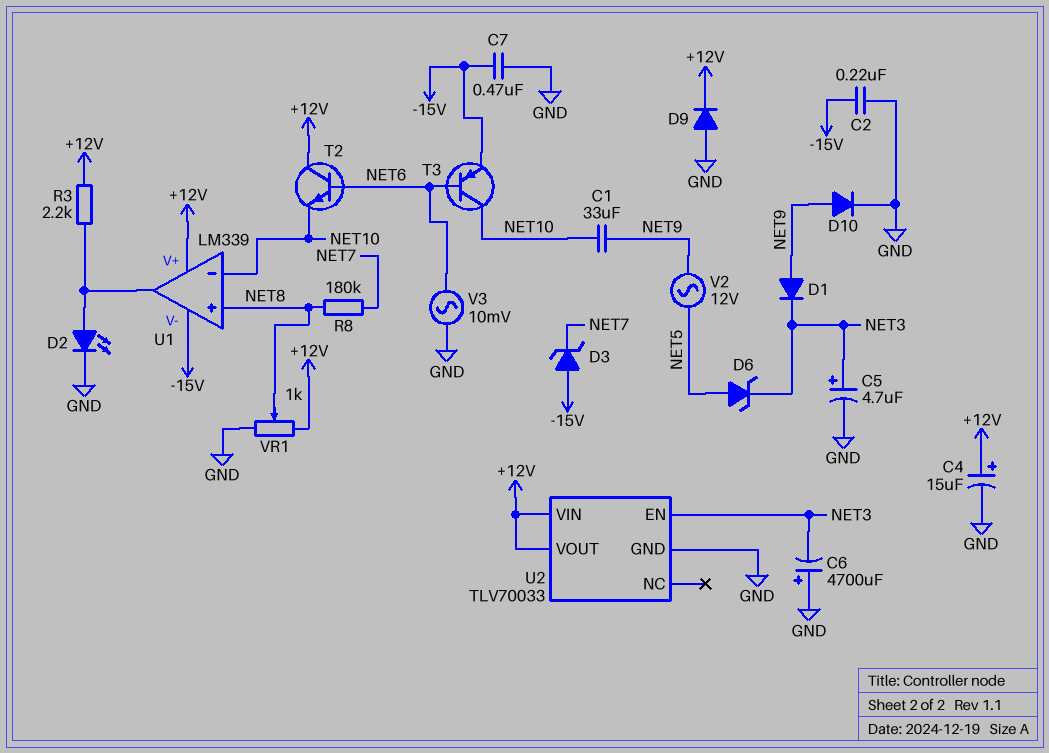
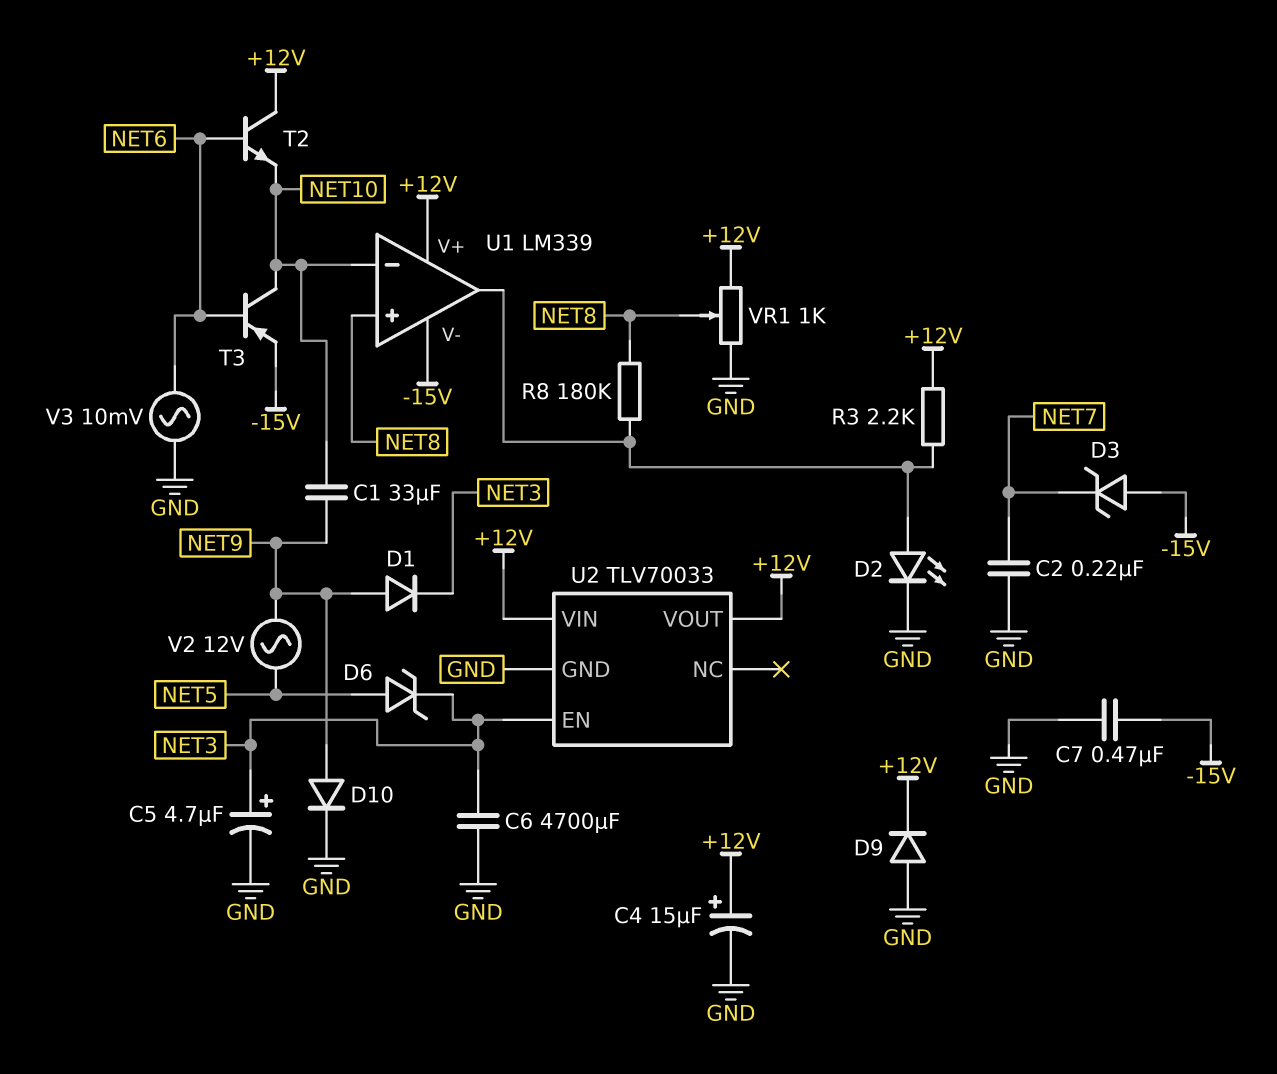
C2: 220nF (-15V, GND) -> 220nF (GND, NET7)
C6: 4700uF (plus GND, minus NET3) -> 4700uF (GND, NET3)
R8: 180k (NET7, NET8) -> 180k (NET8, U1/out)

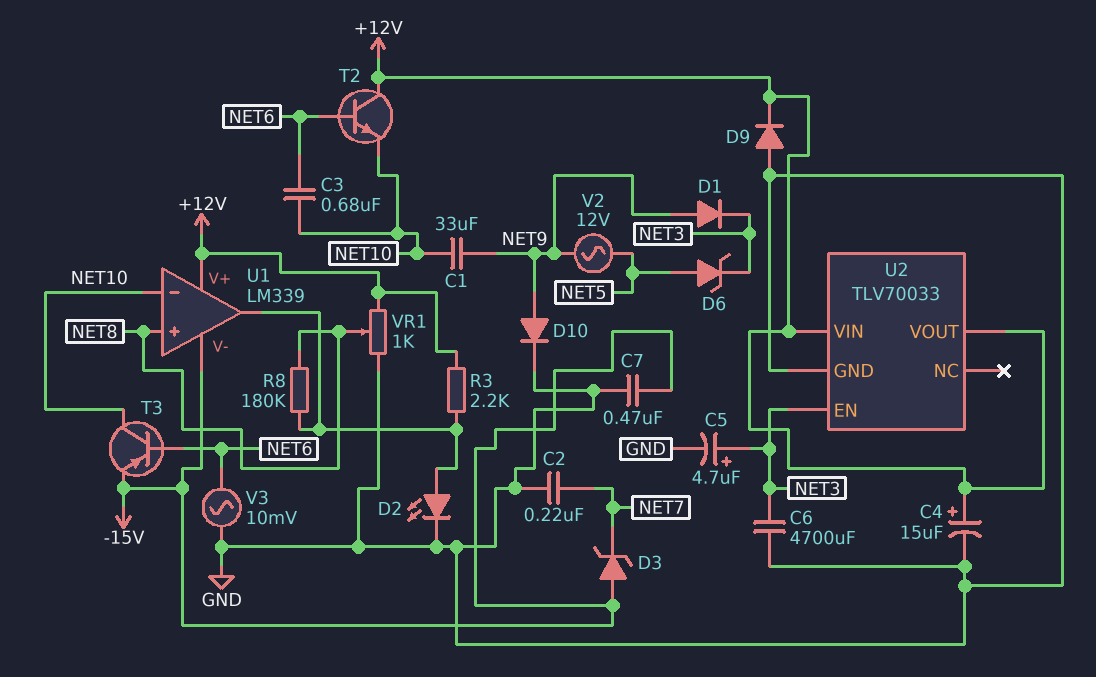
C3: none -> 680nF (NET6, NET10)

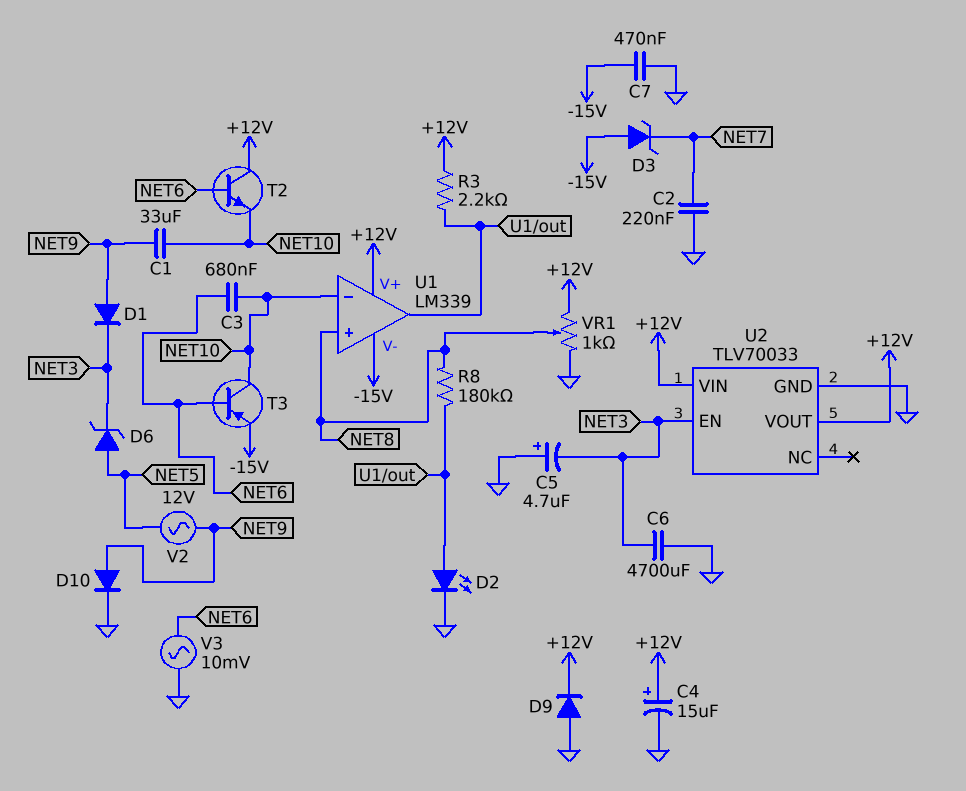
C5: 4.7uF (plus NET3, minus GND) -> 4.7uF (plus GND, minus NET3)

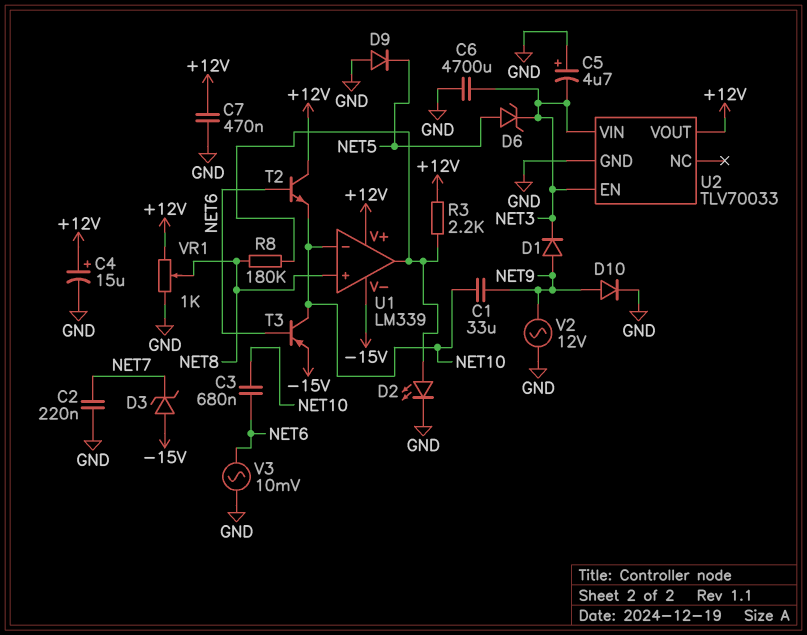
C7: 470nF (-15V, GND) -> 470nF (+12V, GND)
D9: diode (A GND, K +12V) -> diode (A GND, K NET5)
U2 pin VIN: +12V -> NET3
V2: AC 12V (NET5, NET9) -> AC 12V (GND, NET9)

